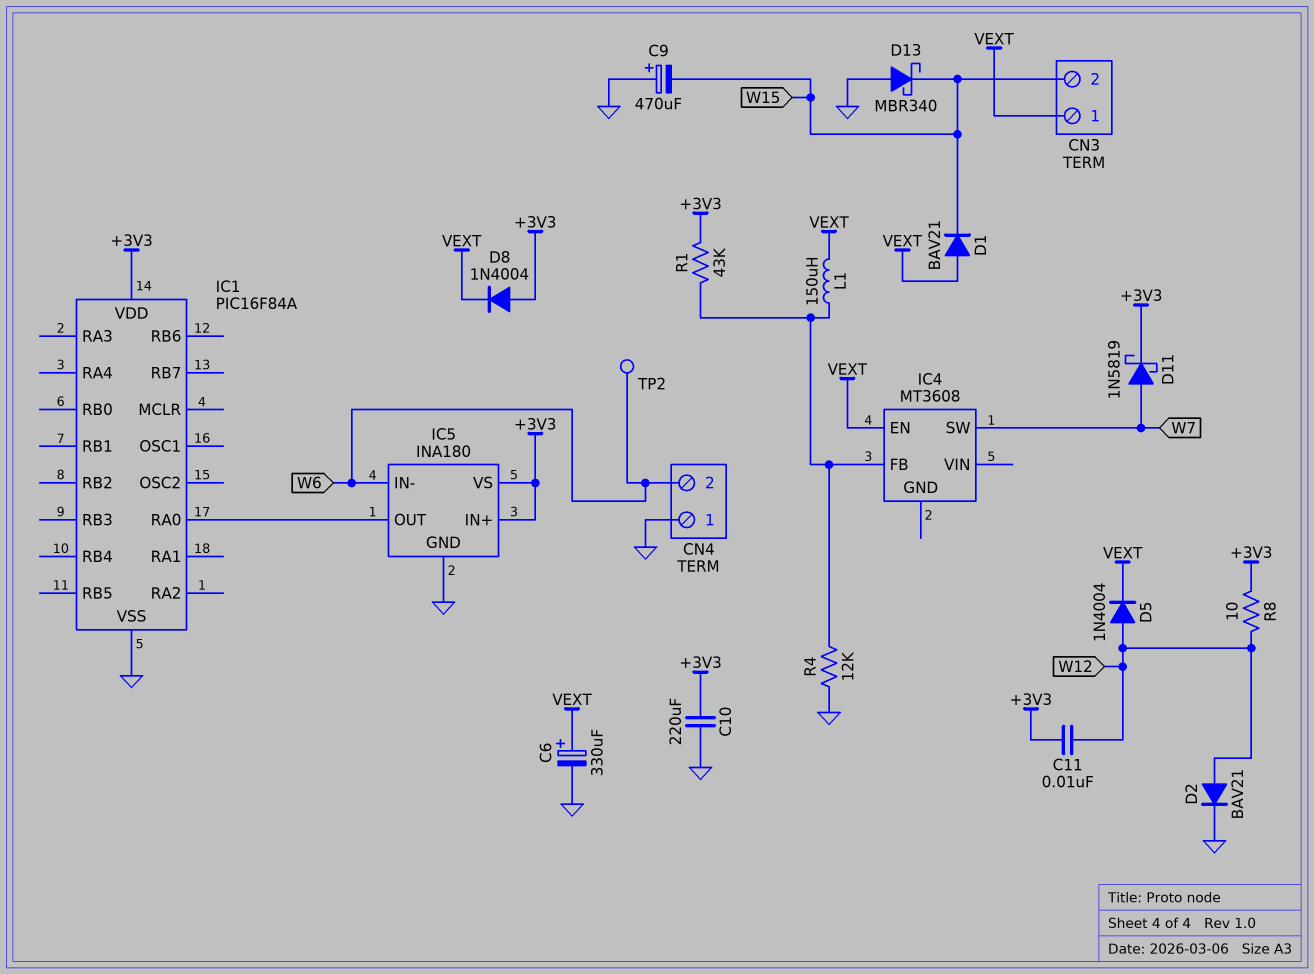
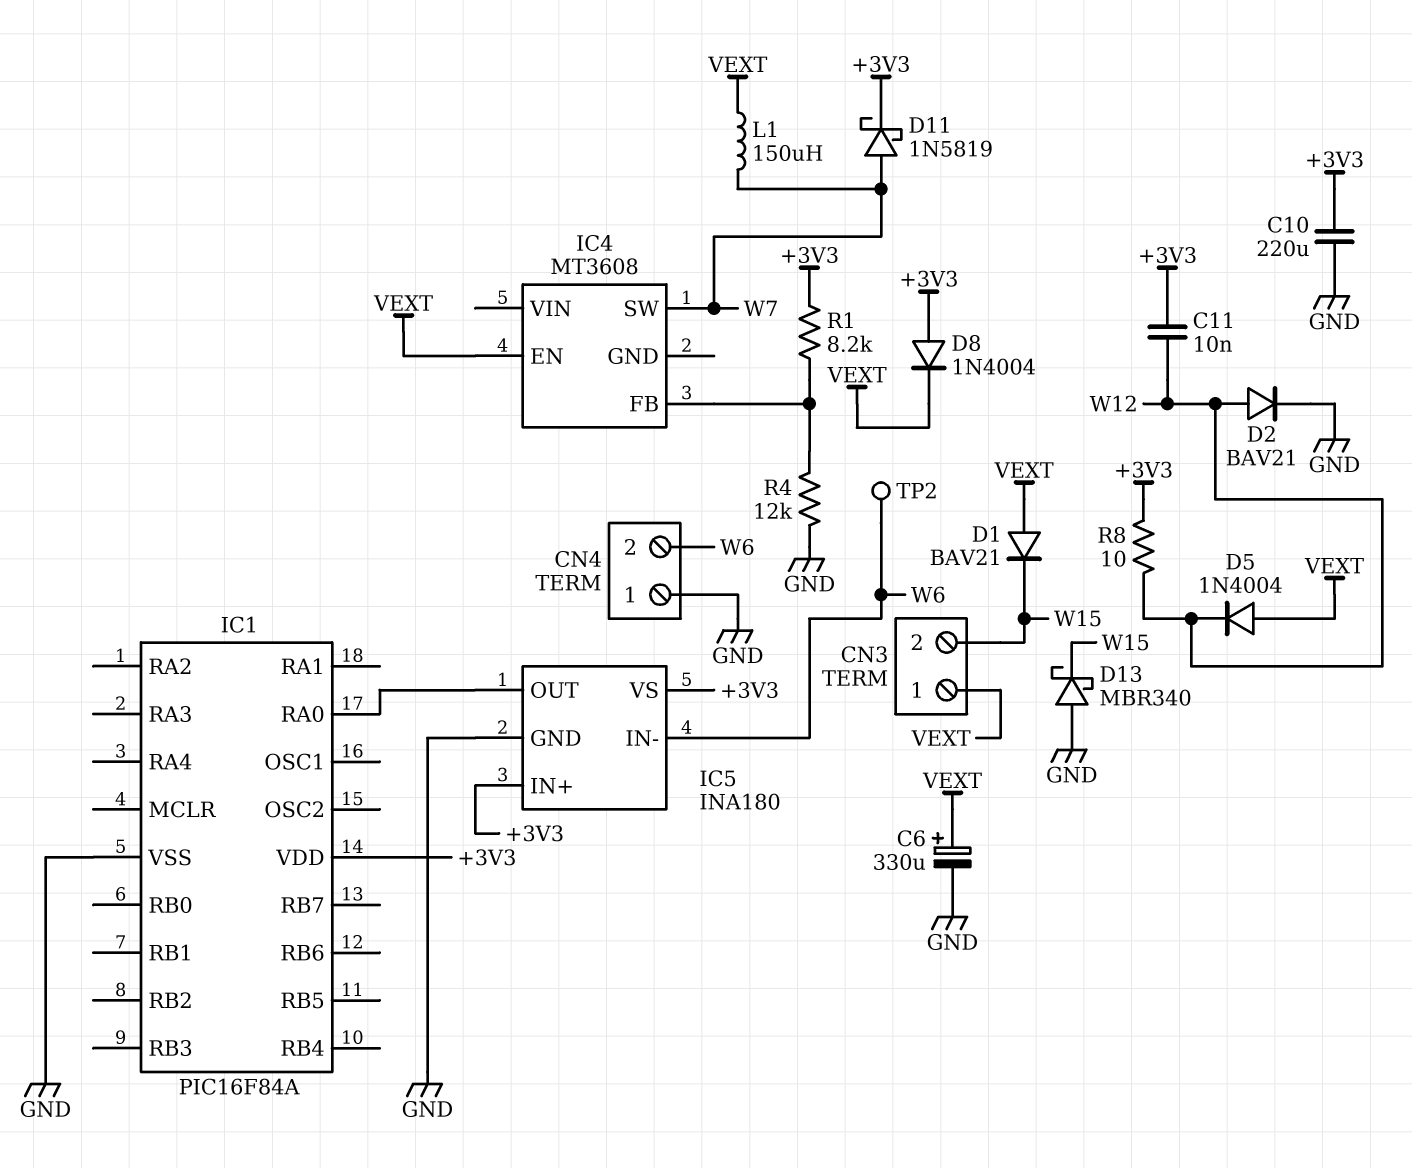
C9: 470uF (plus GND, minus W15) -> none
D5: diode 1N4004 (A W12, K VEXT) -> diode 1N4004 (A VEXT, K W12)
L1: 150uH (IC4/FB, VEXT) -> 150uH (VEXT, W7)
R1: 43k (+3V3, IC4/FB) -> 8.2k (+3V3, IC4/FB)

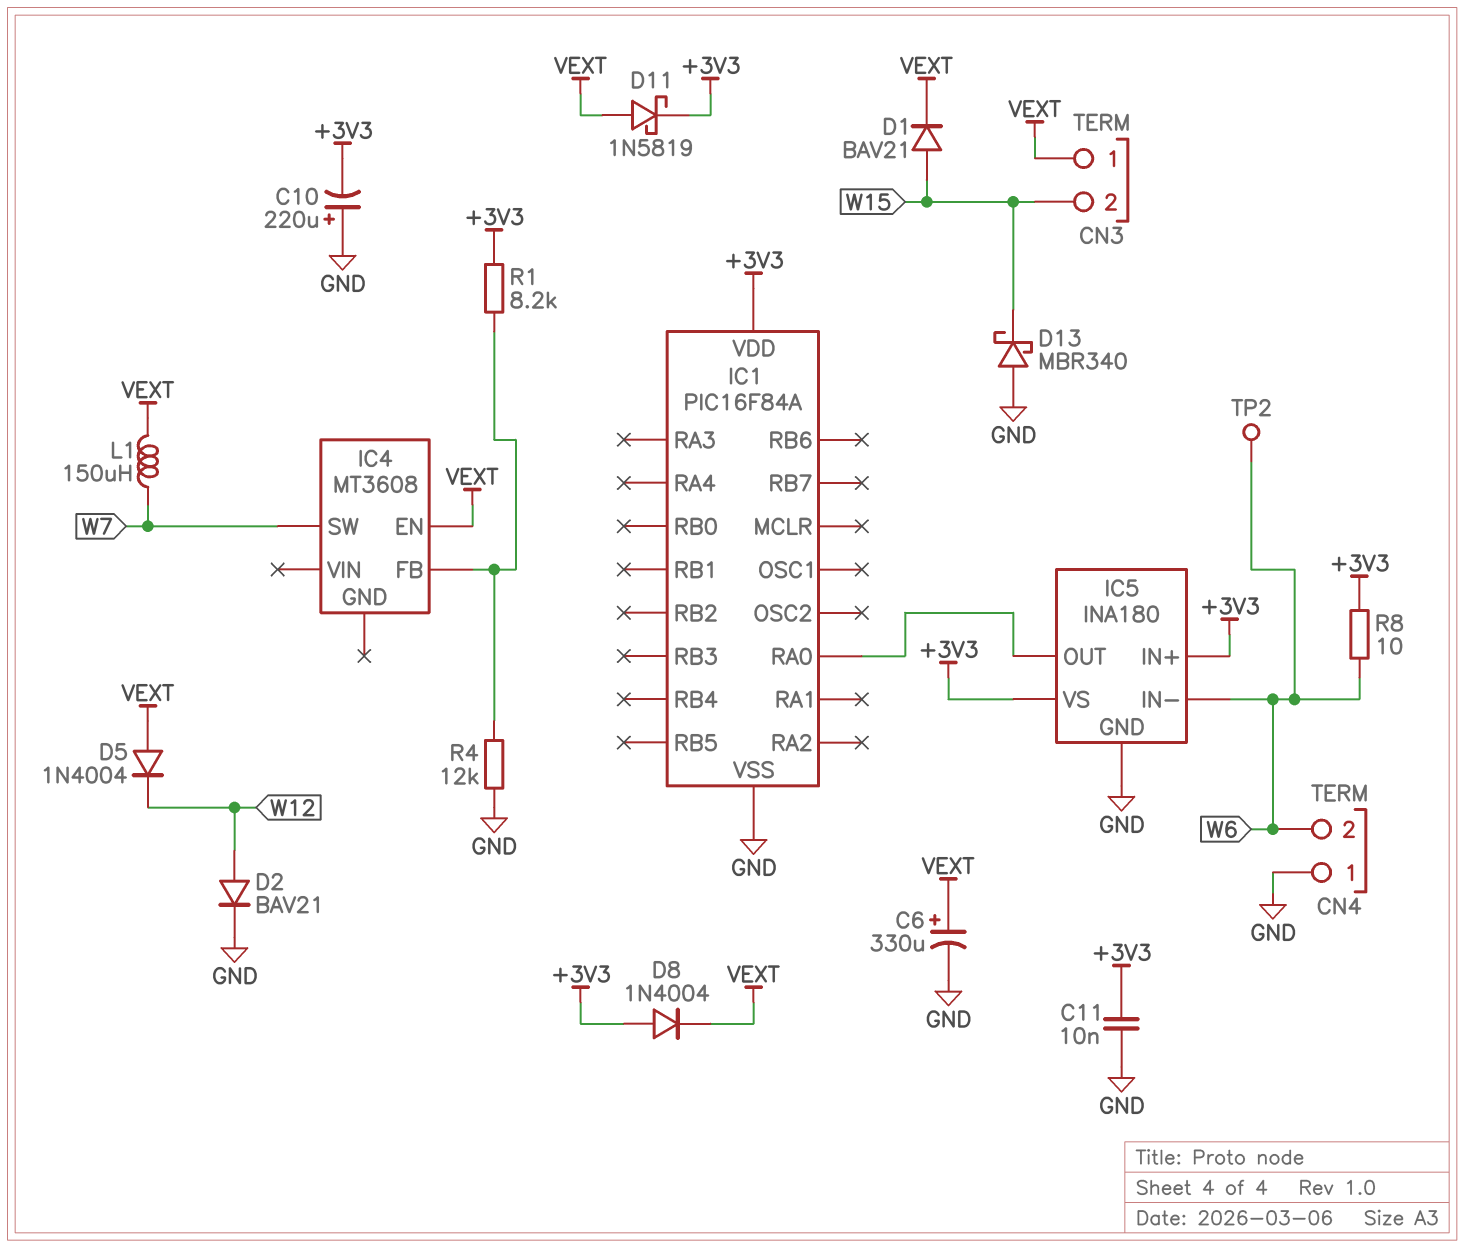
C10: 220uF (+3V3, GND) -> 220uF (plus GND, minus +3V3)
C11: 10nF (+3V3, W12) -> 10nF (+3V3, GND)
D1: diode BAV21 (A VEXT, K W15) -> diode BAV21 (A W15, K VEXT)
D11: schottky 1N5819 (A W7, K +3V3) -> schottky 1N5819 (A VEXT, K +3V3)
R8: 10 (+3V3, W12) -> 10 (+3V3, W6)

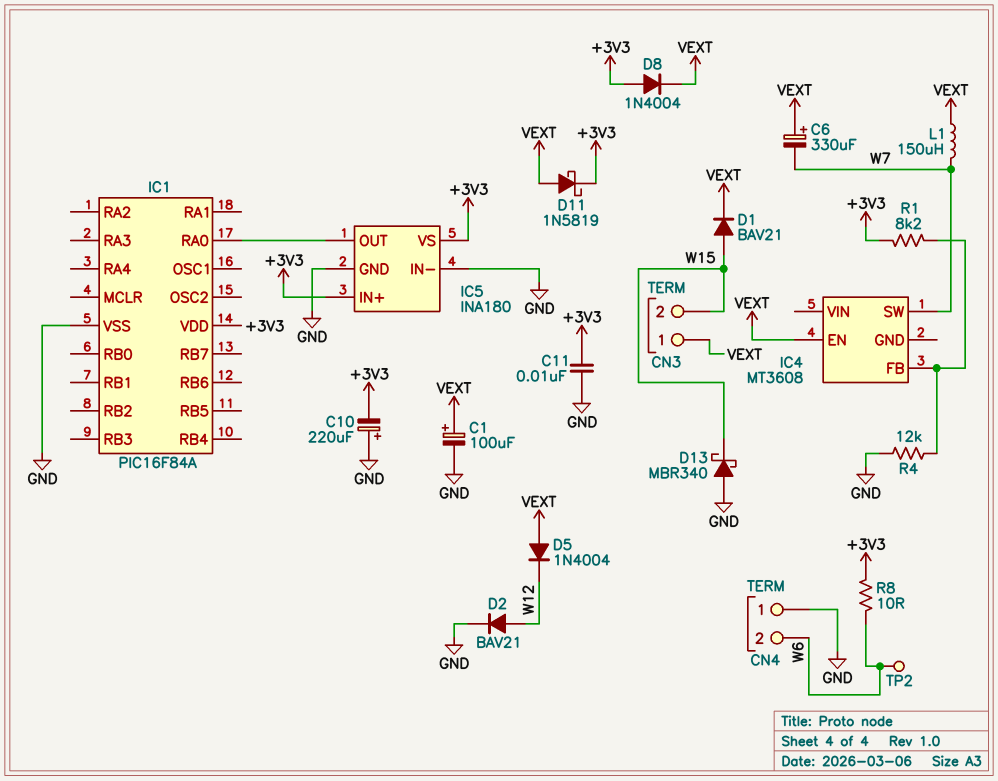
C1: none -> 100uF (plus VEXT, minus GND)
C6: 330uF (plus VEXT, minus GND) -> 330uF (plus VEXT, minus W7)
IC5 pin IN-: W6 -> GND

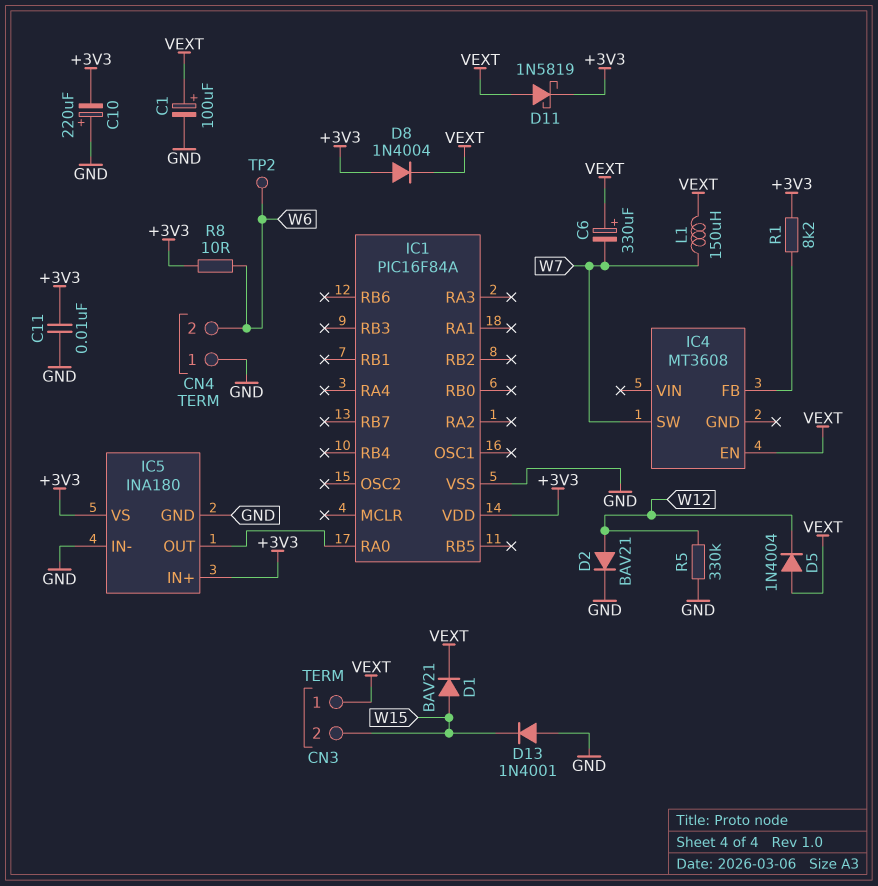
D13: schottky MBR340 (A GND, K W15) -> diode 1N4001 (A GND, K W15)
R4: 12k (GND, IC4/FB) -> none
R5: none -> 330k (GND, W12)

